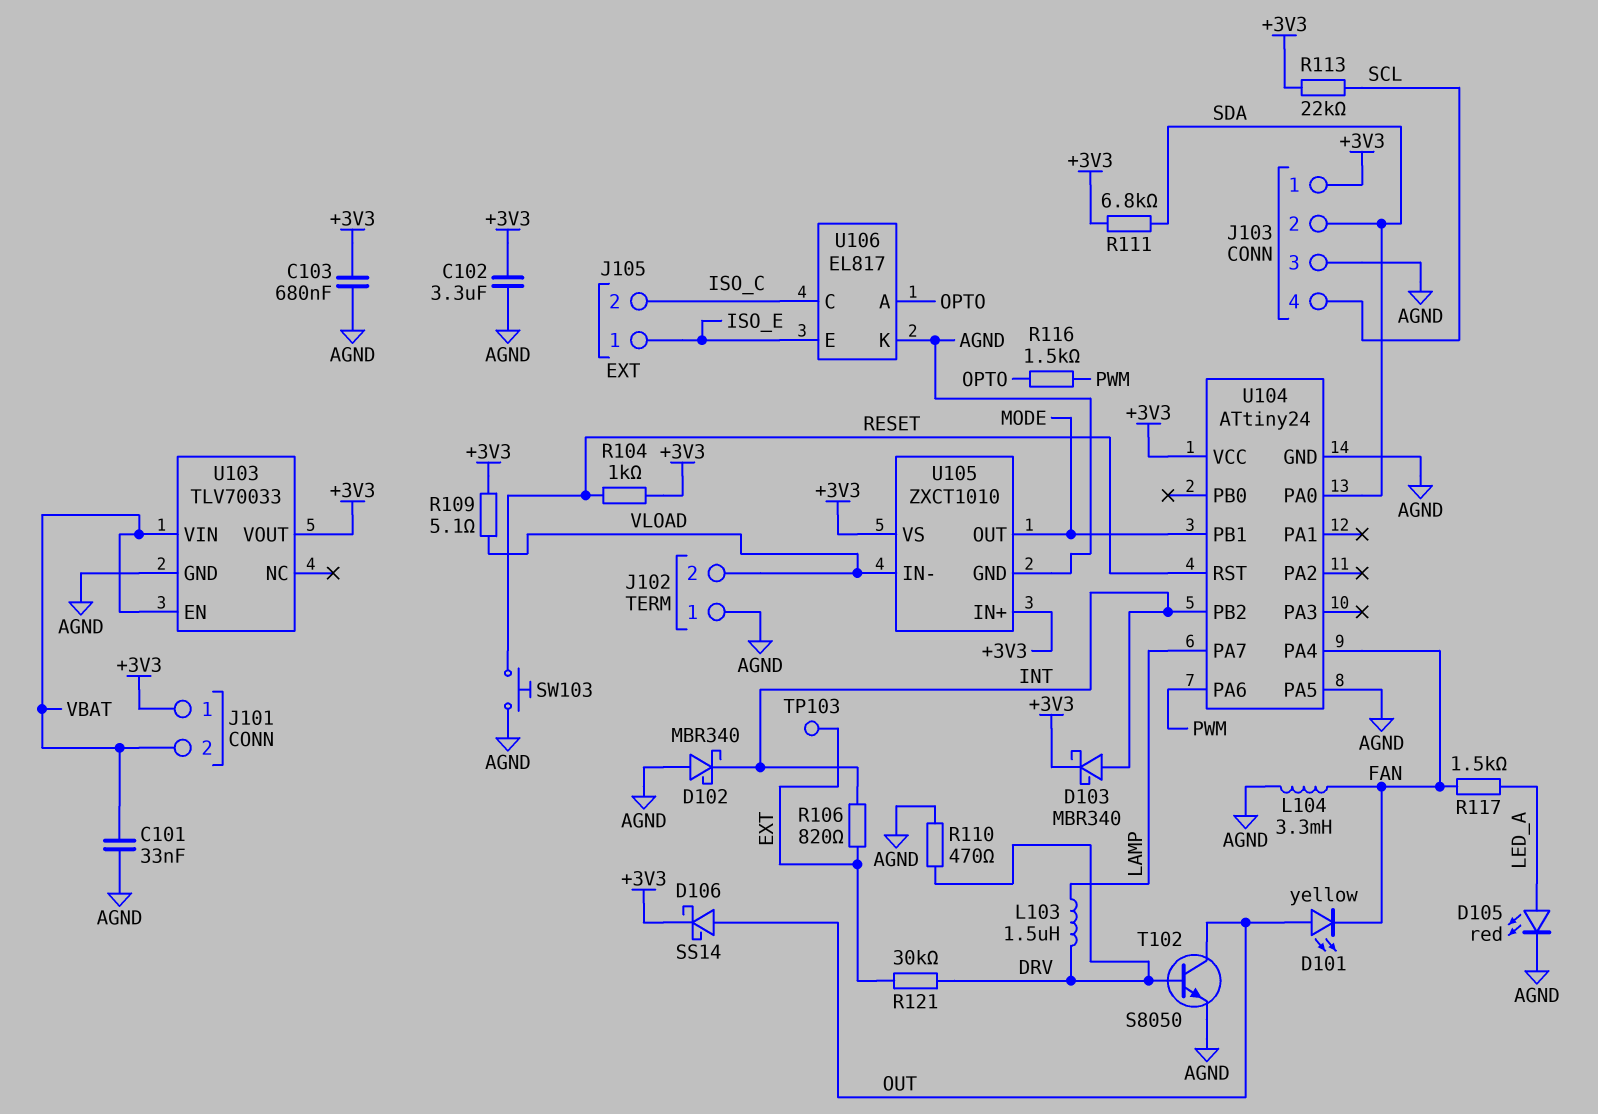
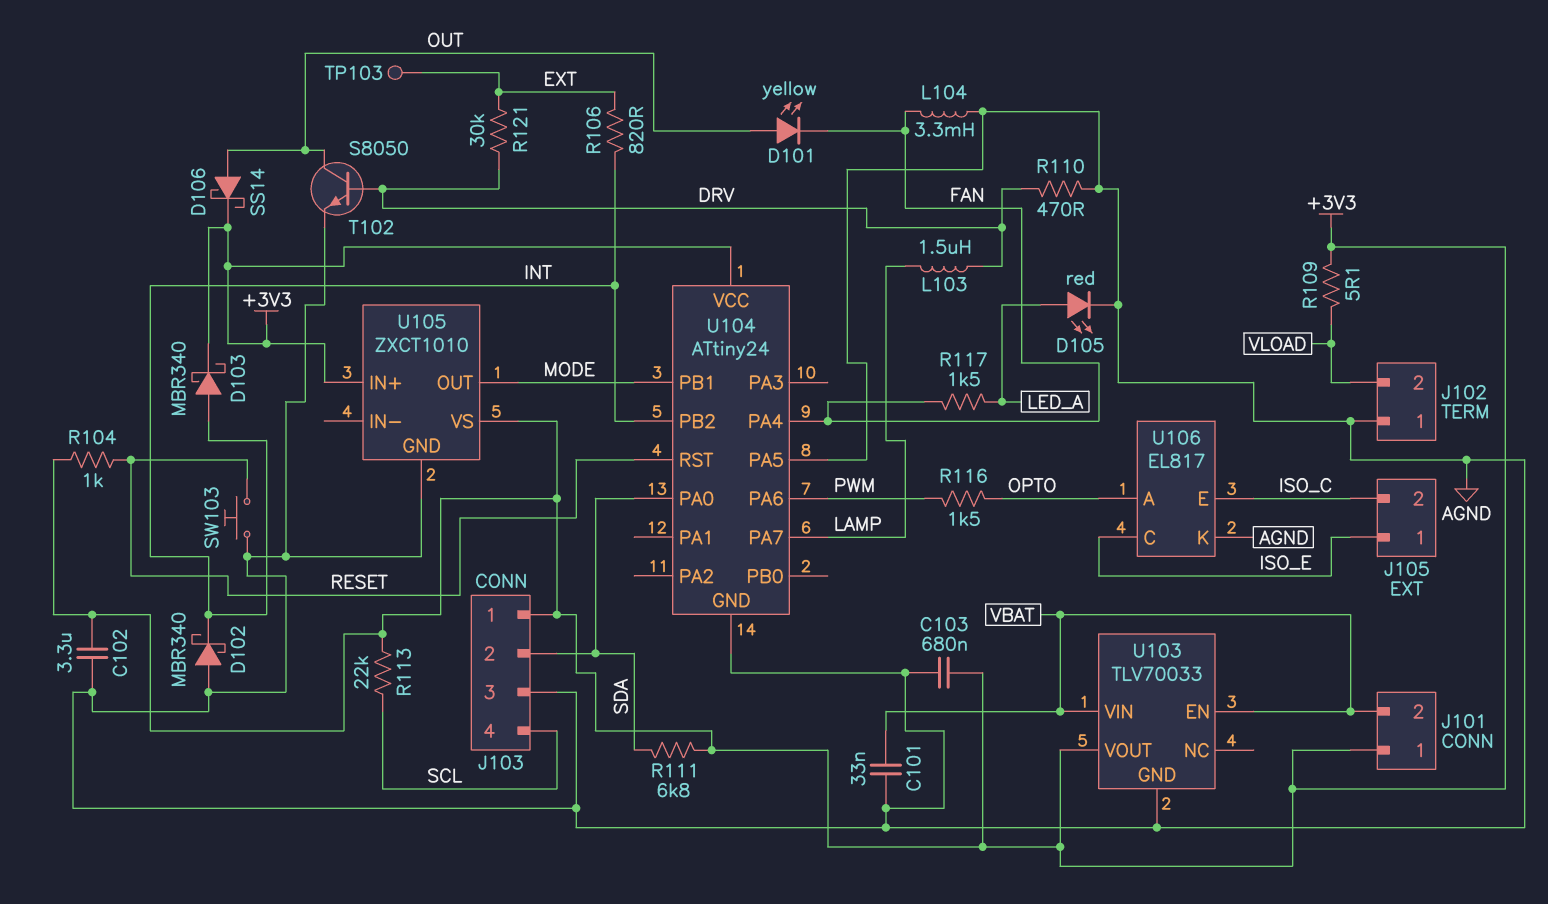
U105 pin IN-: VLOAD -> none
U106 pin C: ISO_C -> ISO_E
U106 pin E: ISO_E -> ISO_C

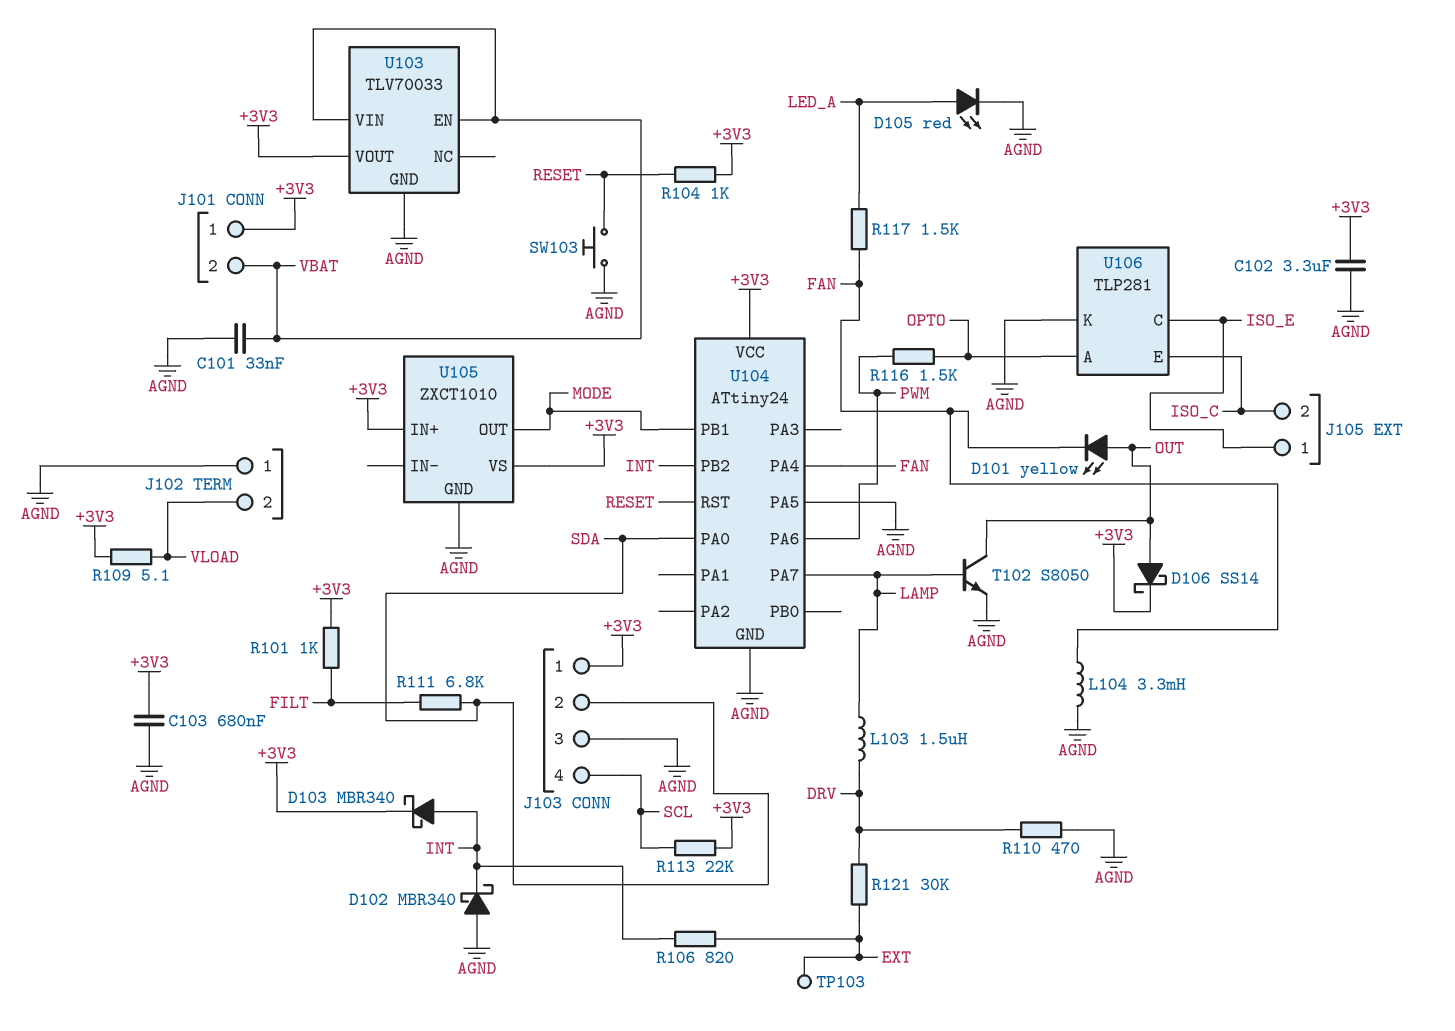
R101: none -> 1k (+3V3, FILT)
R111: 6.8k (+3V3, SDA) -> 6.8k (FILT, SDA)
T102: NPN S8050 (B DRV, C OUT, E AGND) -> NPN S8050 (B LAMP, C OUT, E AGND)
U106: EL817 -> TLP281

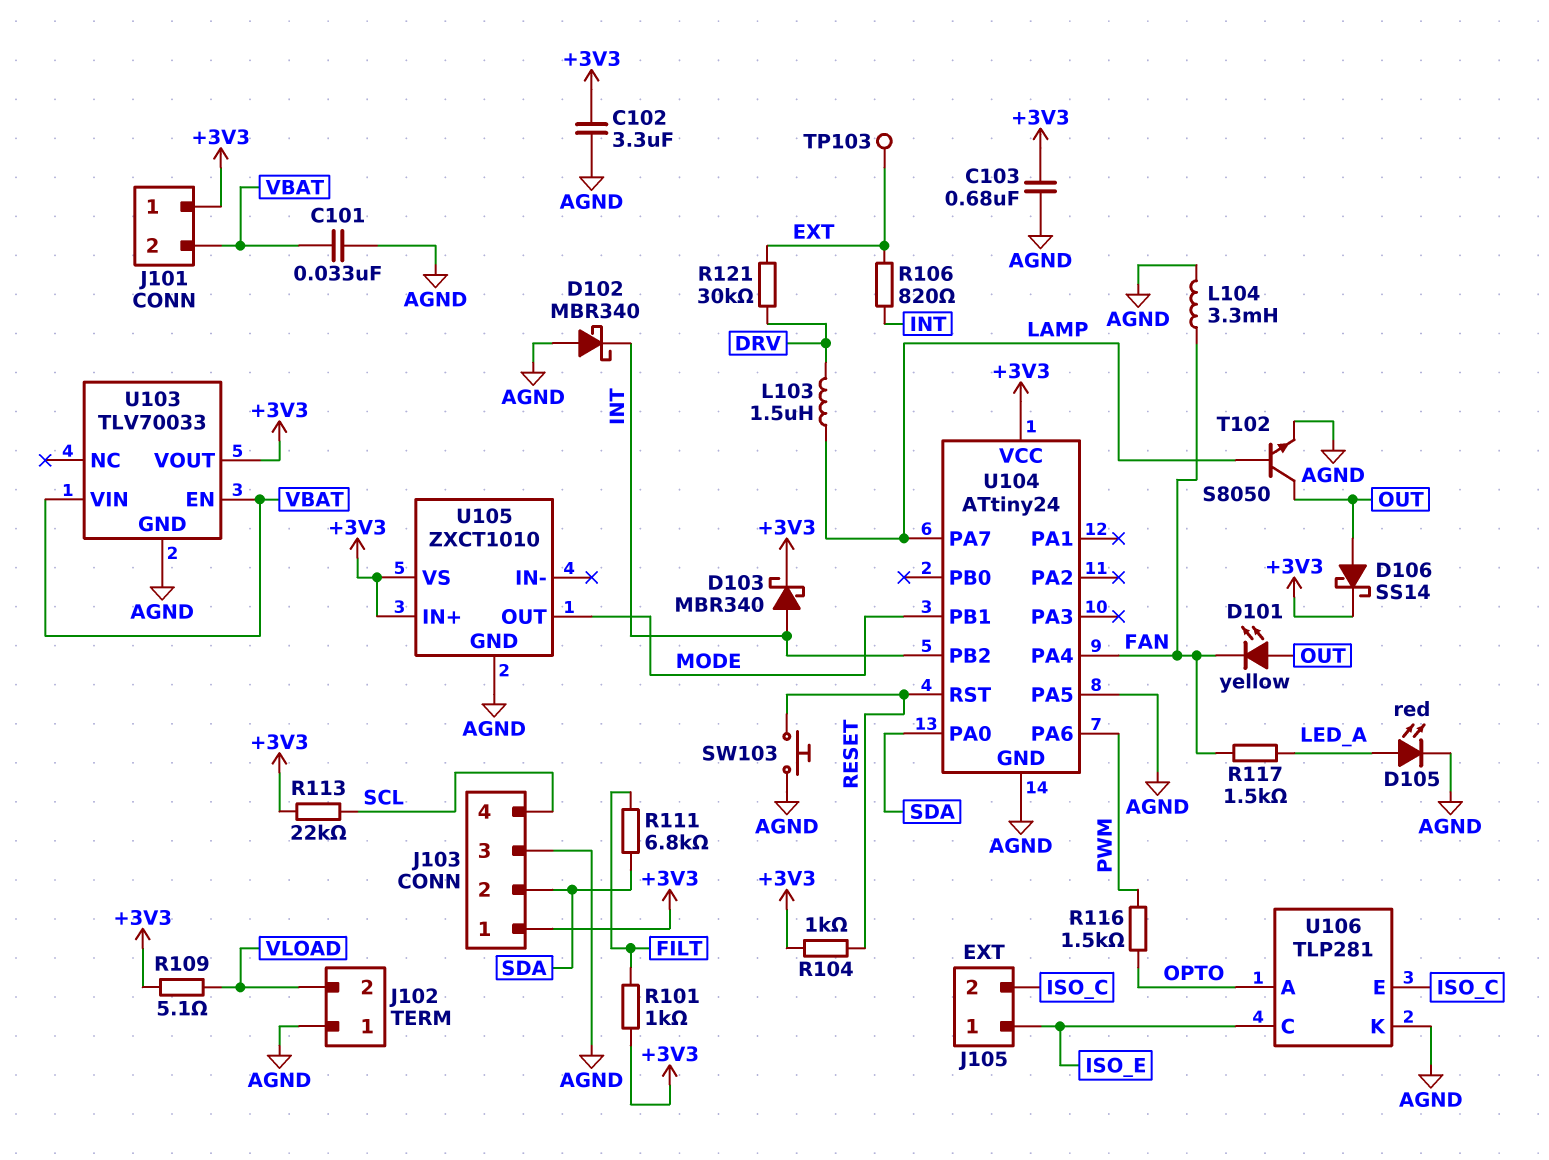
R110: 470 (AGND, DRV) -> none

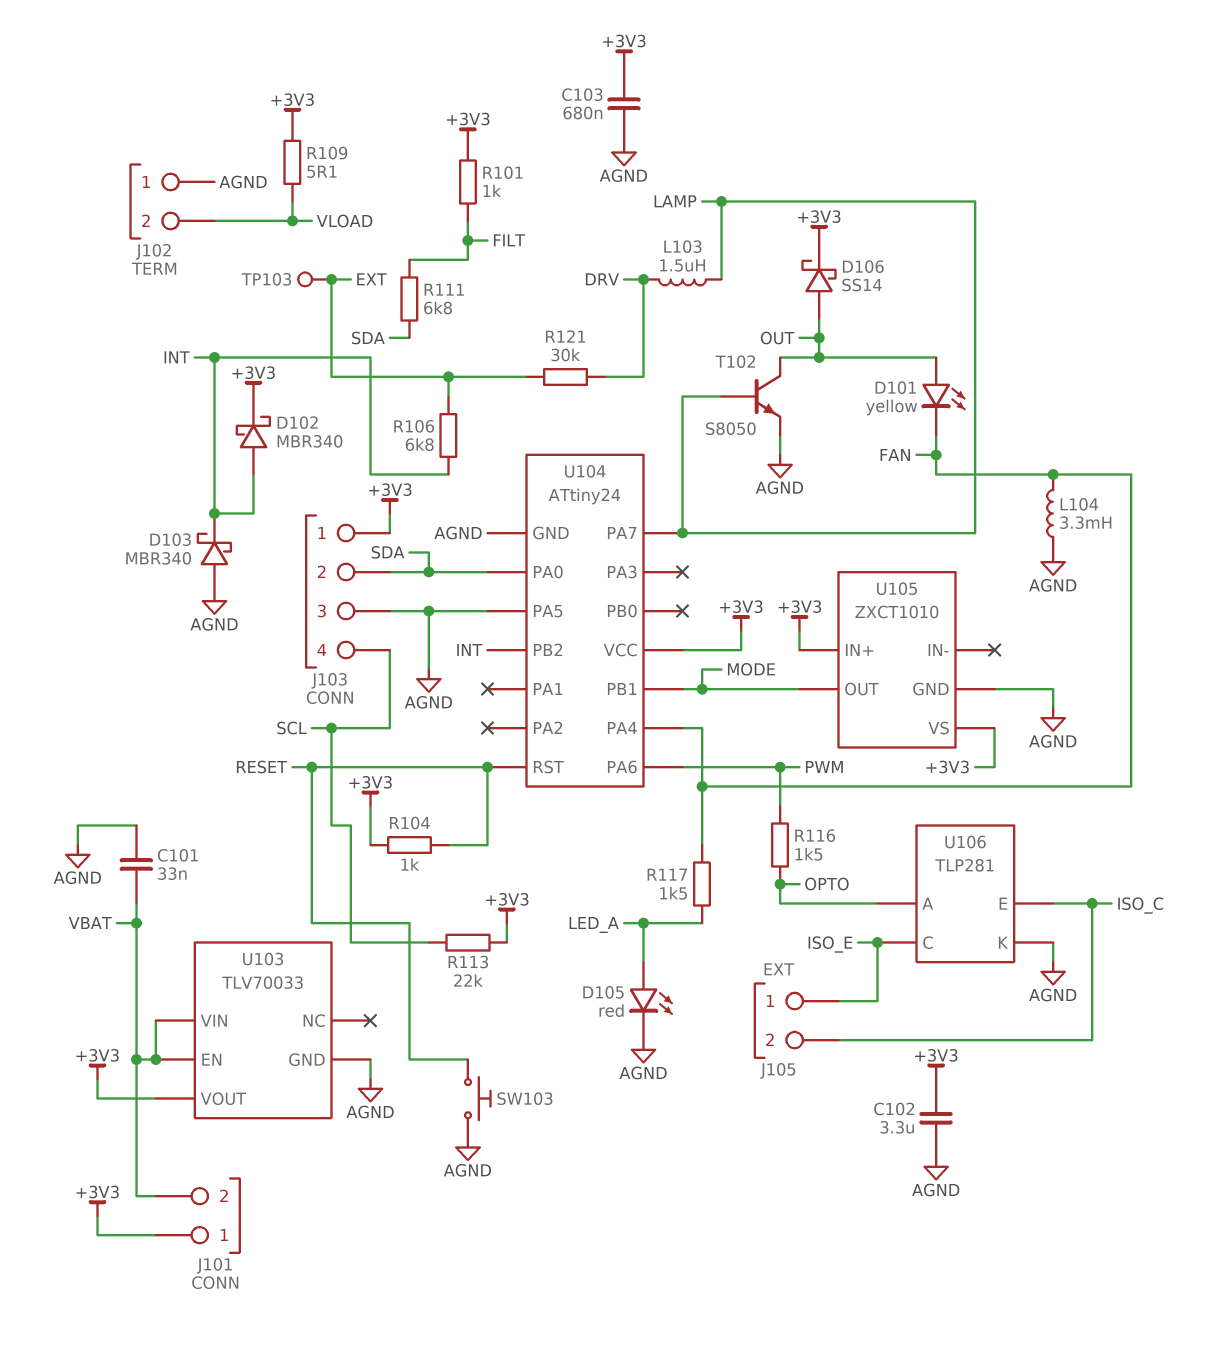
D102: schottky MBR340 (A AGND, K INT) -> schottky MBR340 (A INT, K +3V3)
D103: schottky MBR340 (A INT, K +3V3) -> schottky MBR340 (A AGND, K INT)
R106: 820 (EXT, INT) -> 6.8k (EXT, INT)

